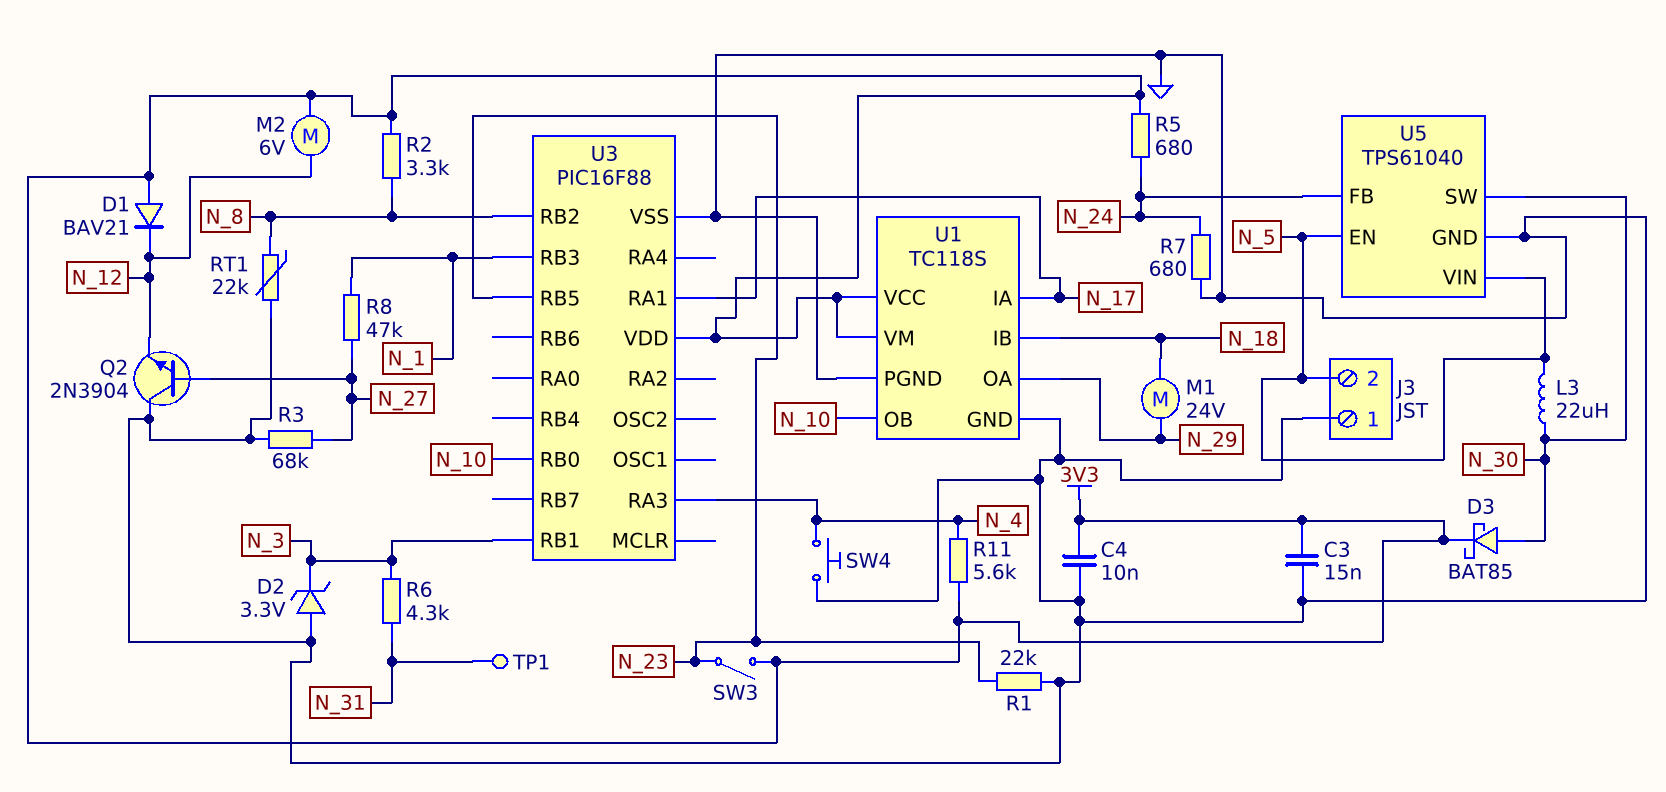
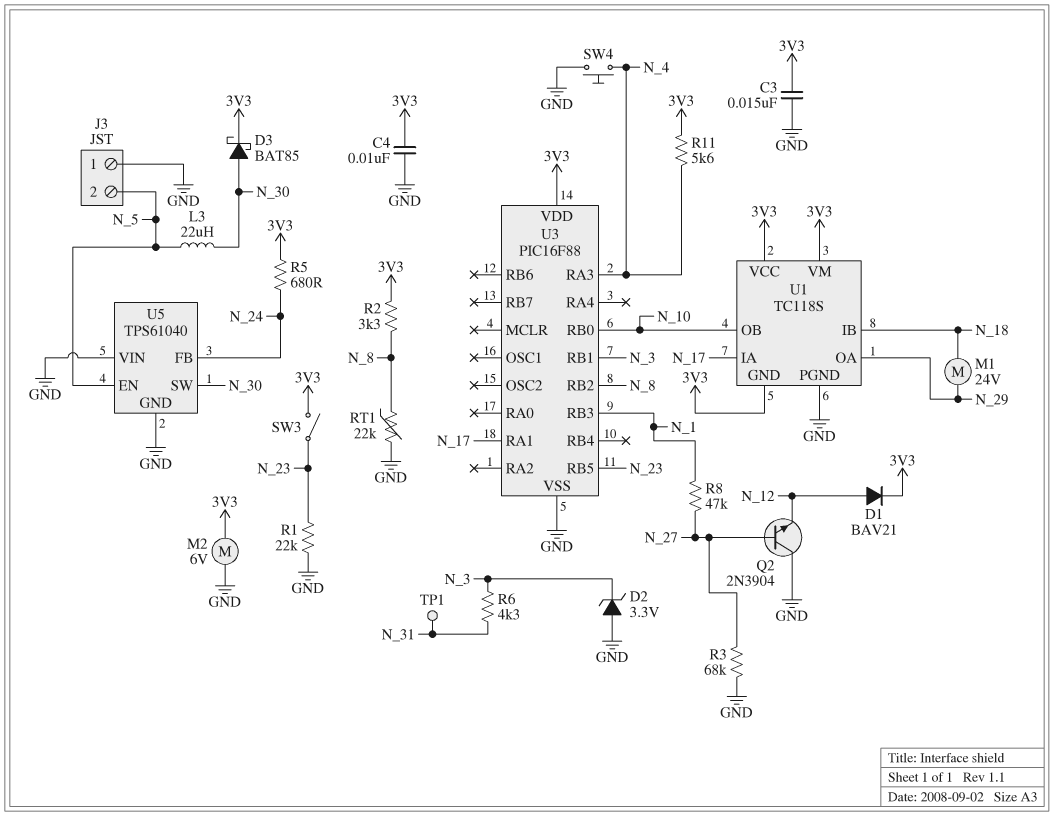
D1: diode BAV21 (A 3V3, K N_12) -> diode BAV21 (A N_12, K 3V3)
M2: motor 6V (3V3, N_12) -> motor 6V (3V3, GND)
R7: 680 (GND, N_24) -> none
U1 pin GND: GND -> 3V3
U5 pin VIN: N_5 -> GND

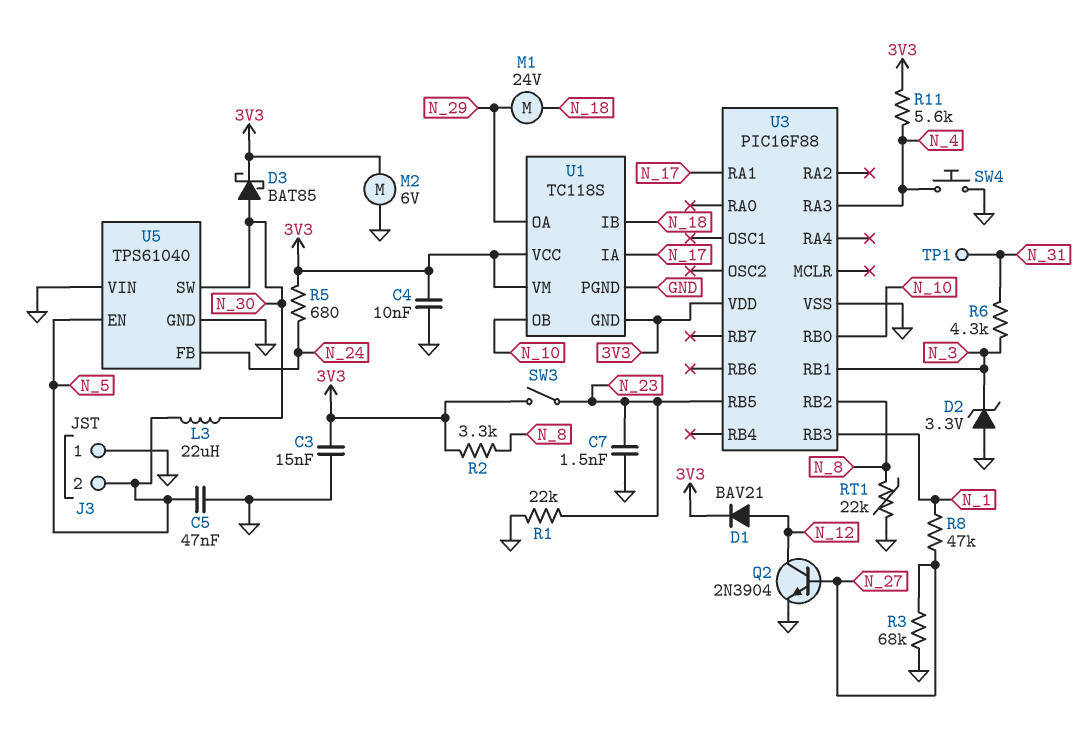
C5: none -> 47nF (GND, N_5)
C7: none -> 1.5nF (GND, N_23)
Q2: NPN 2N3904 (B N_27, C GND, E N_12) -> NPN 2N3904 (B N_27, C N_12, E GND)

